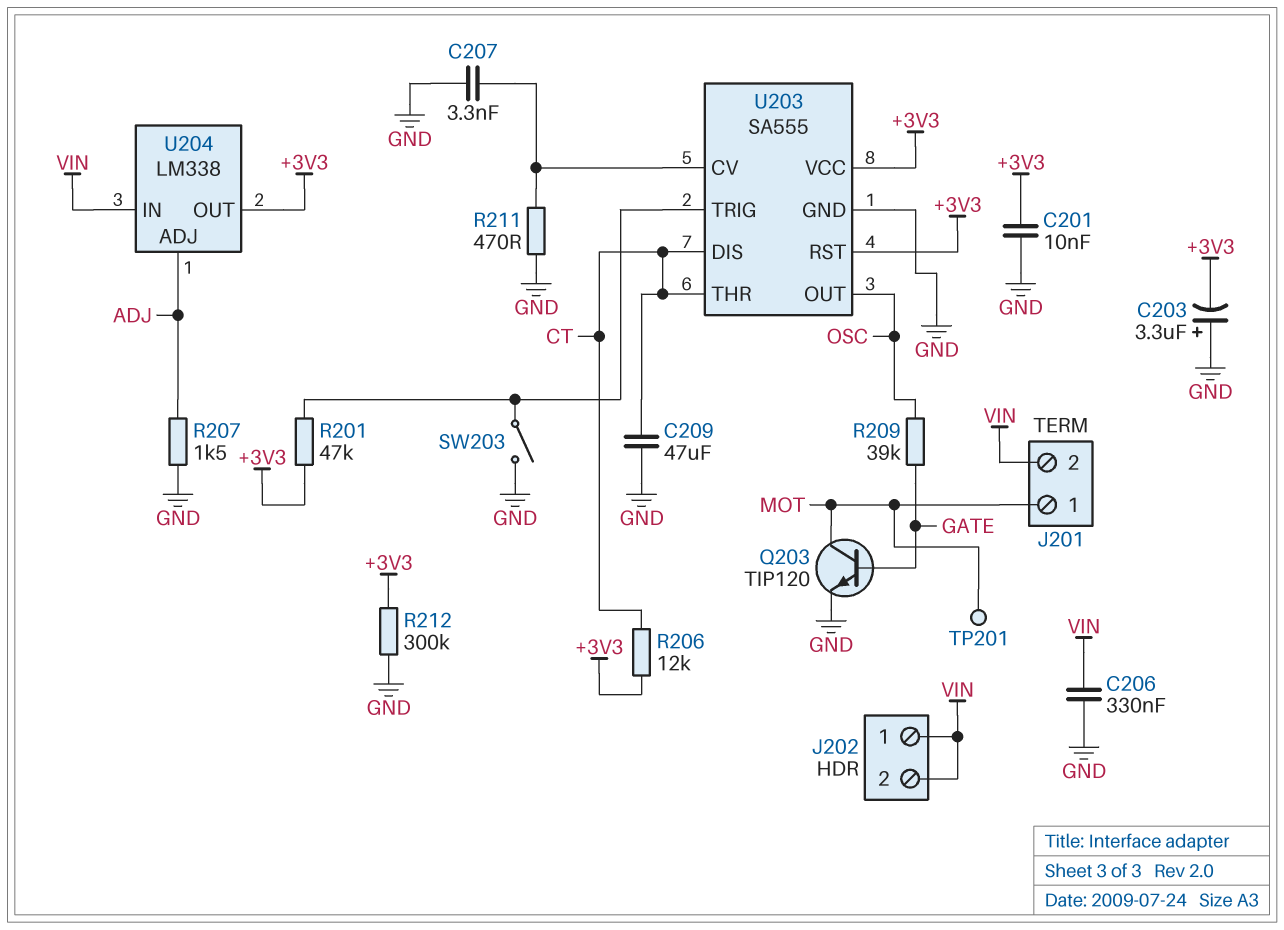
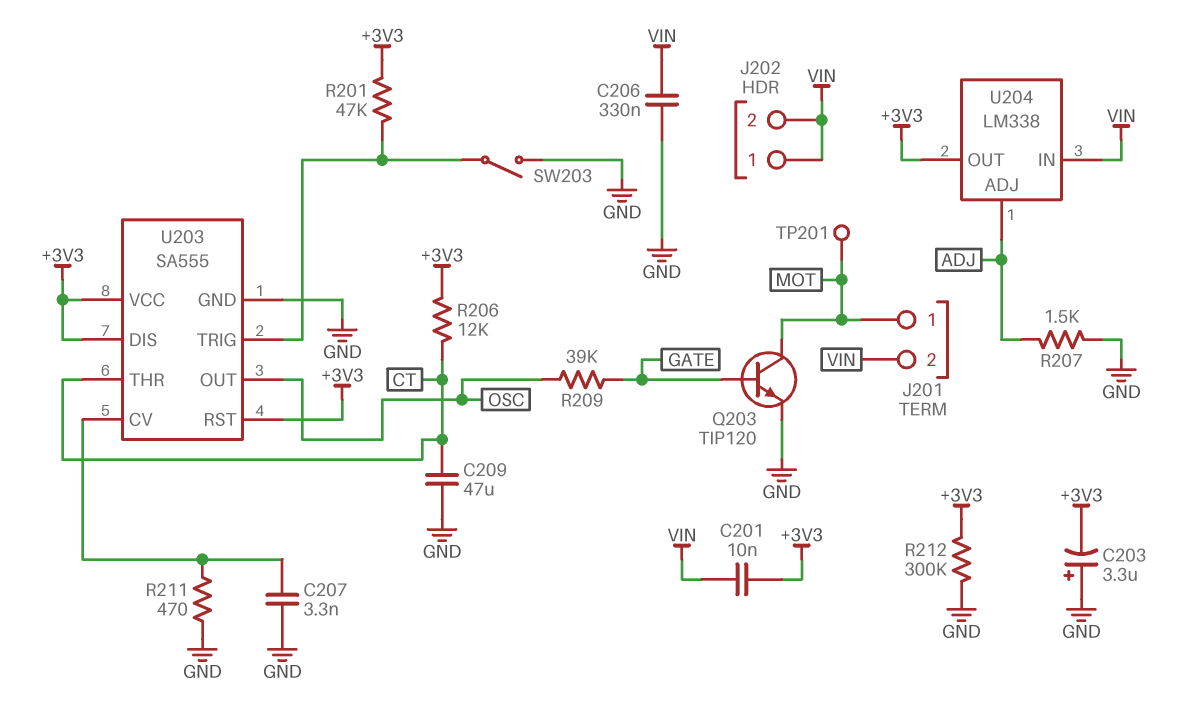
C201: 10nF (+3V3, GND) -> 10nF (+3V3, VIN)
U203 pin DIS: CT -> +3V3

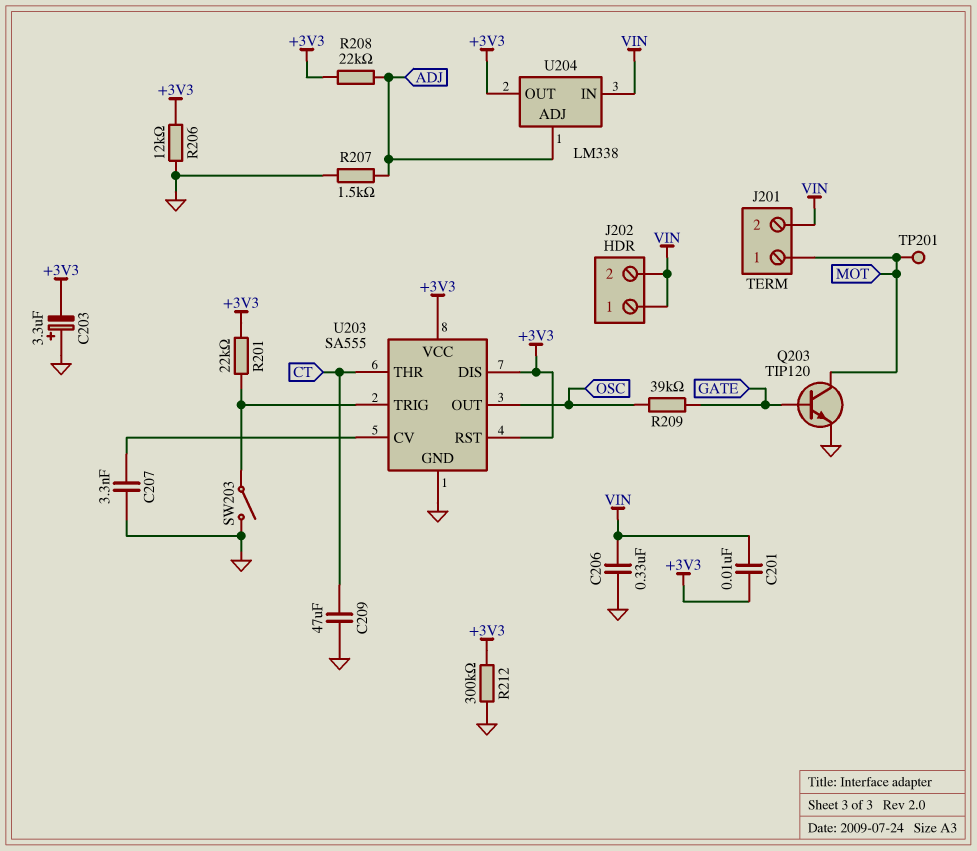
R201: 47k (+3V3, U203/TRIG) -> 22k (+3V3, U203/TRIG)
R206: 12k (+3V3, CT) -> 12k (+3V3, GND)
R208: none -> 22k (+3V3, ADJ)
R211: 470 (GND, U203/CV) -> none

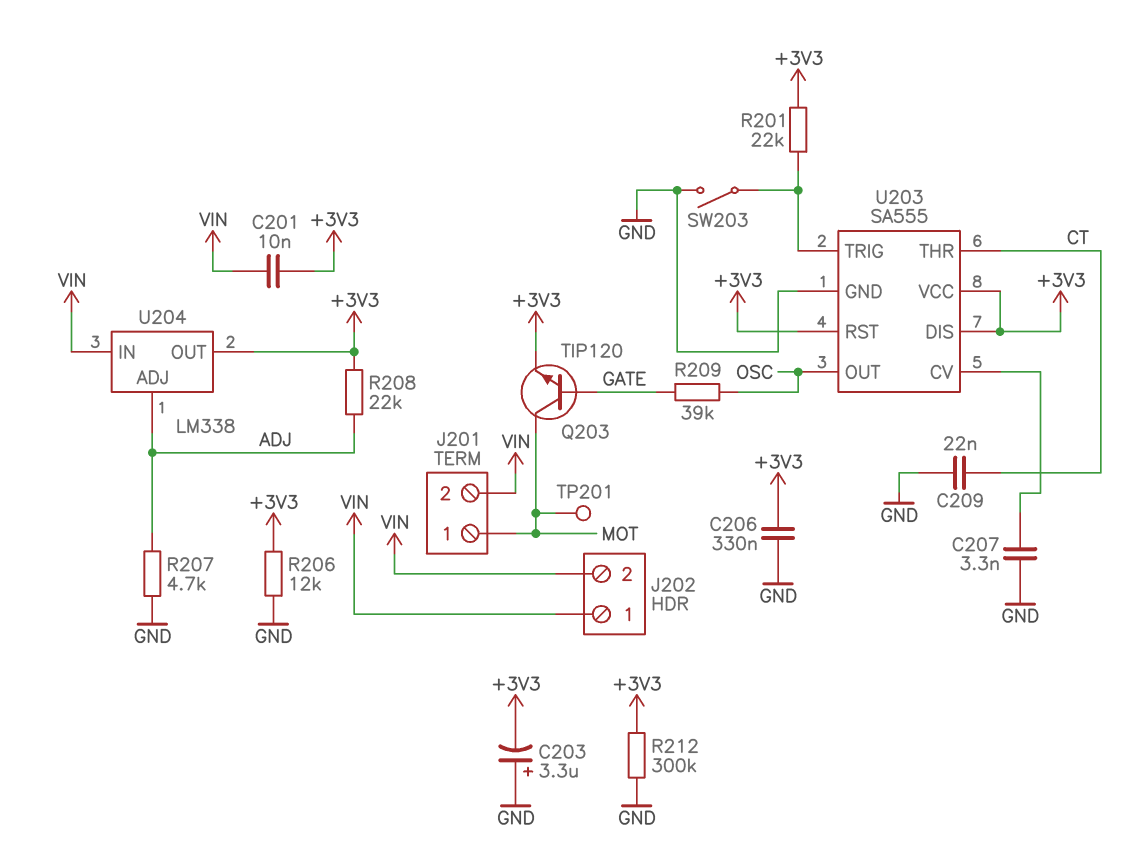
C206: 330nF (GND, VIN) -> 330nF (+3V3, GND)
C209: 47uF (CT, GND) -> 22nF (CT, GND)
Q203: NPN TIP120 (B GATE, C MOT, E GND) -> NPN TIP120 (B GATE, C MOT, E +3V3)
R207: 1.5k (ADJ, GND) -> 4.7k (ADJ, GND)

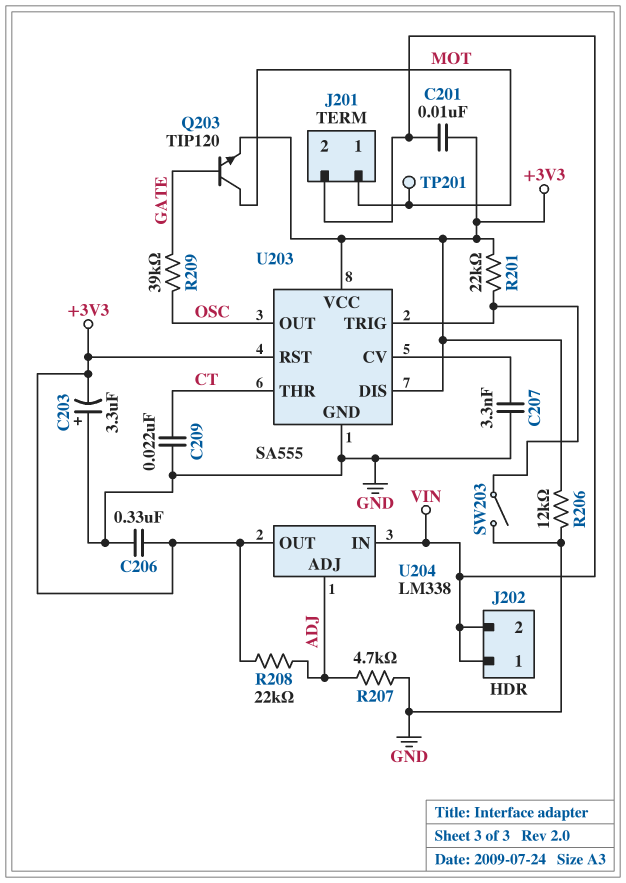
R212: 300k (+3V3, GND) -> none

